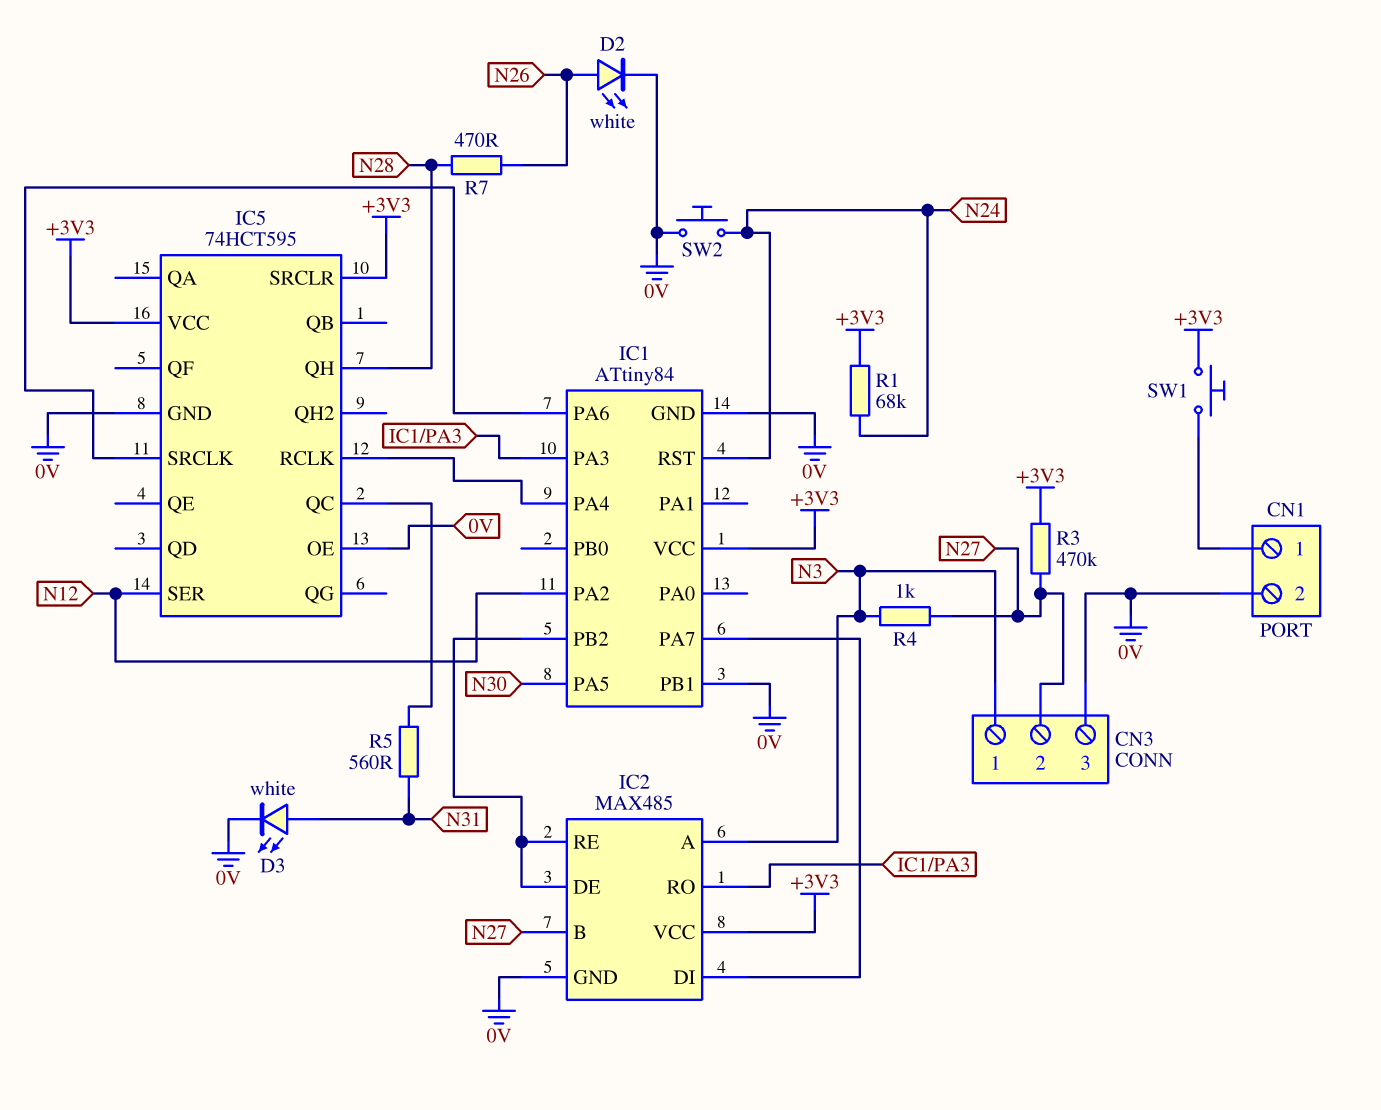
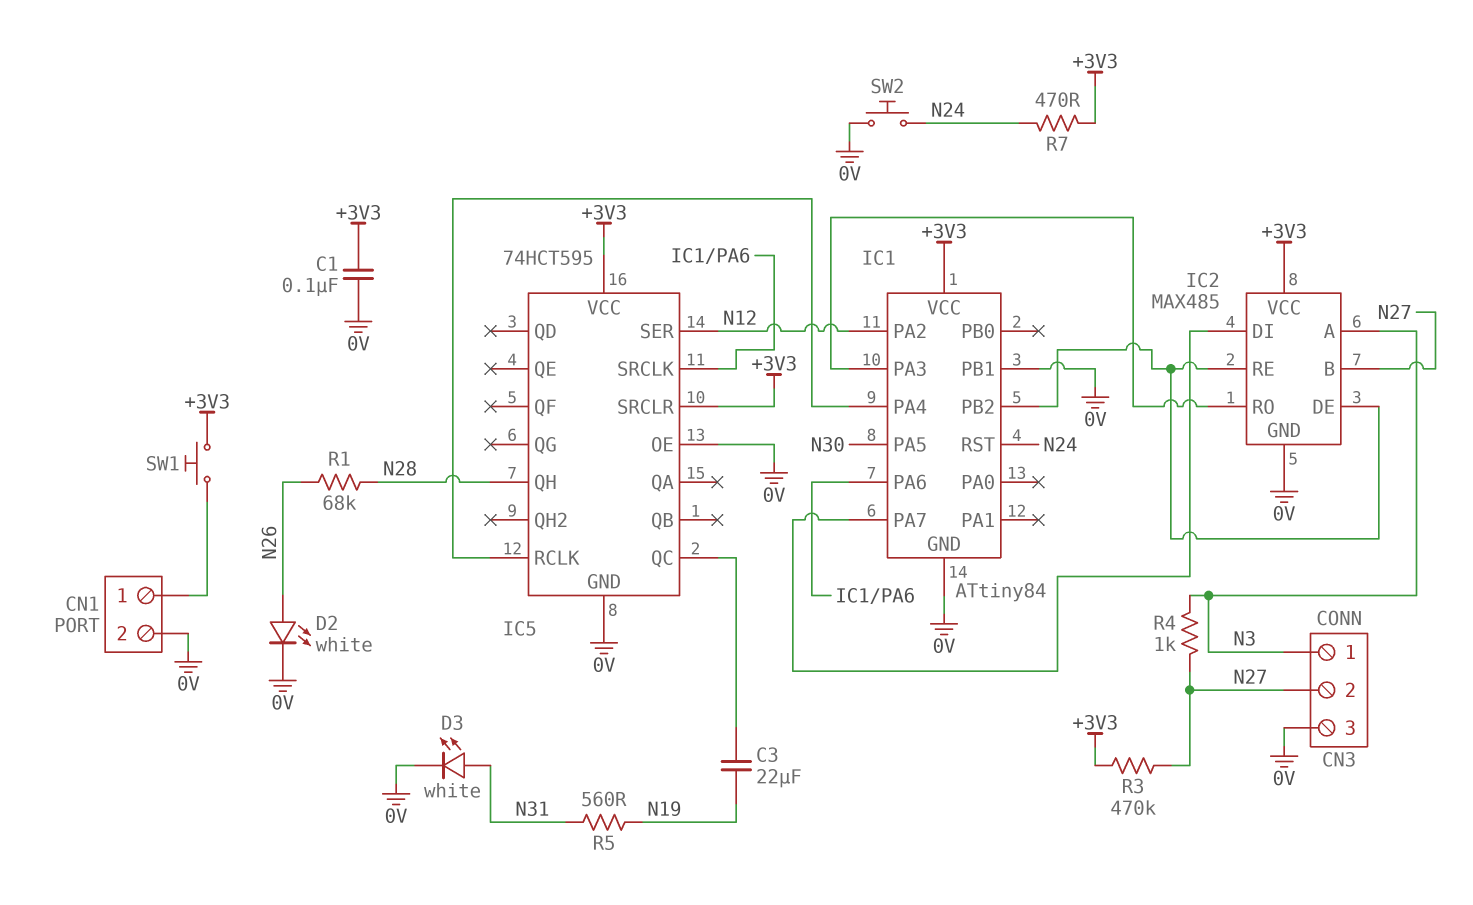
C1: none -> 100nF (+3V3, 0V)
C3: none -> 22uF (IC5/QC, N19)
R1: 68k (+3V3, N24) -> 68k (N26, N28)
R5: 560 (IC5/QC, N31) -> 560 (N19, N31)
R7: 470 (N26, N28) -> 470 (+3V3, N24)

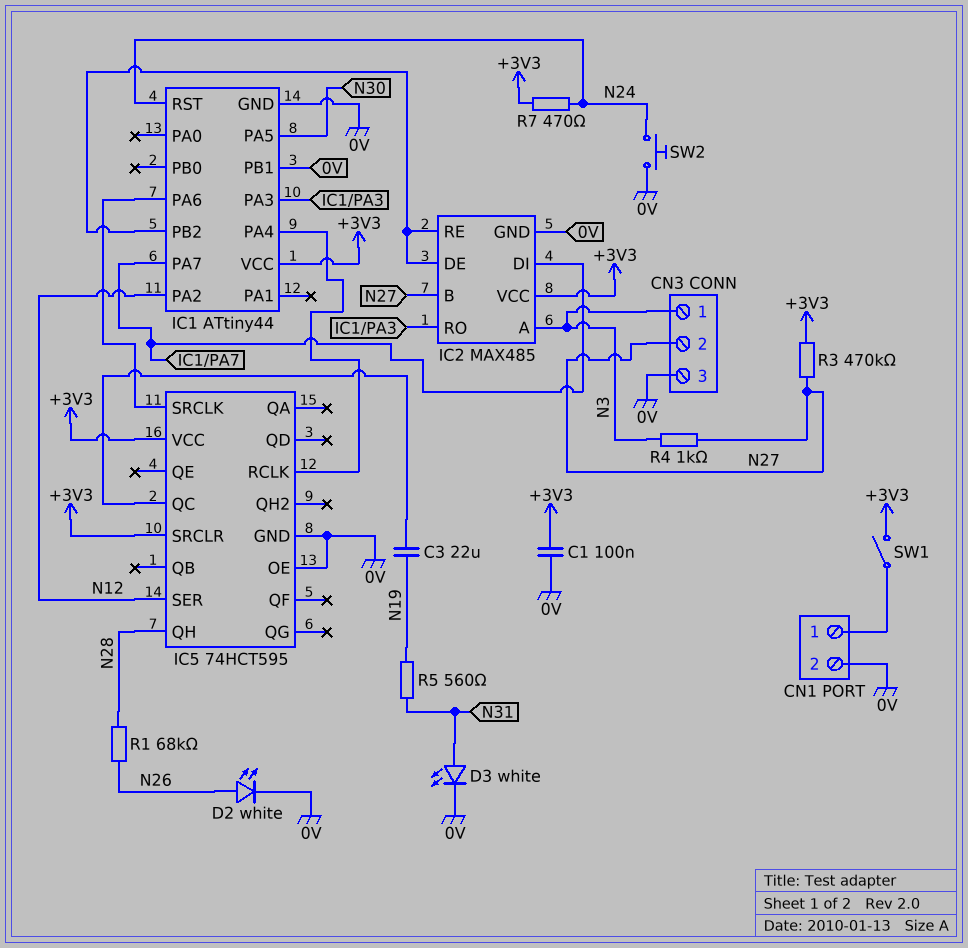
IC1: ATtiny84 -> ATtiny44
SW1: button (+3V3, CN1/1) -> switch (+3V3, CN1/1)

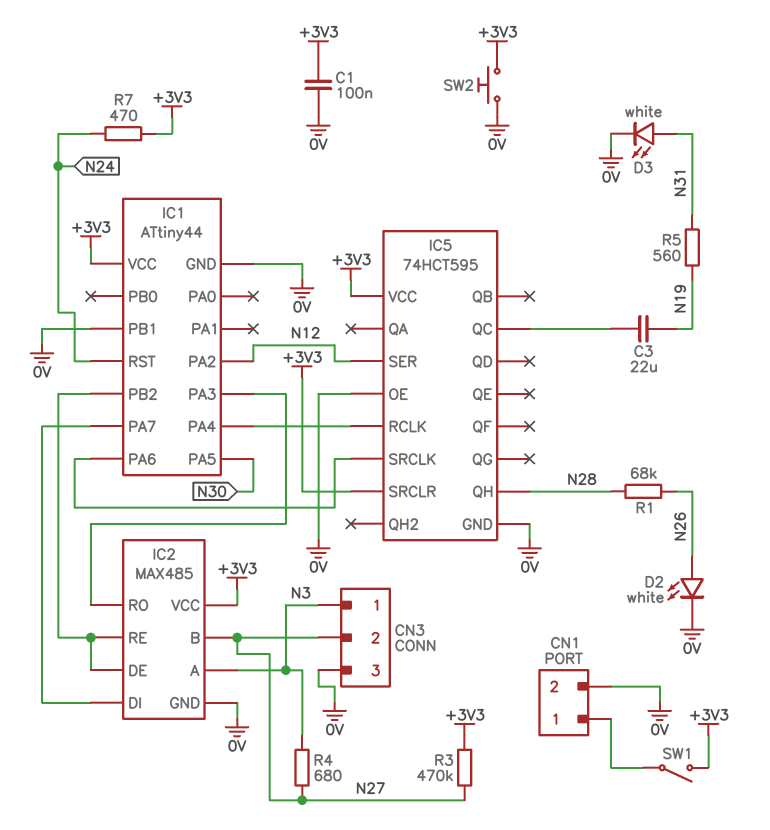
R4: 1k (N3, N27) -> 680 (N3, N27)
SW2: button (0V, N24) -> button (+3V3, 0V)

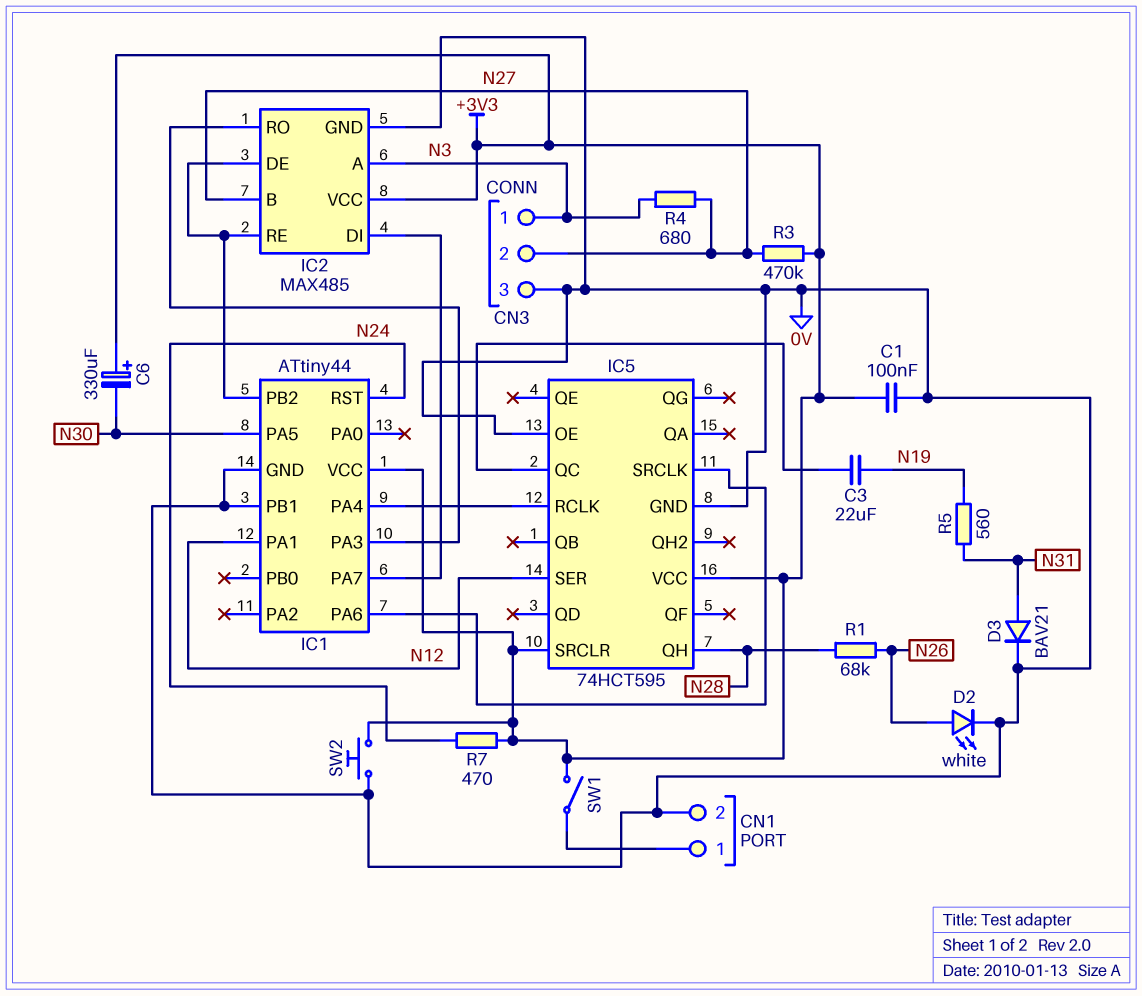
C6: none -> 330uF (plus +3V3, minus N30)
D3: LED white (A N31, K 0V) -> diode BAV21 (A N31, K 0V)
IC1 pin PA1: none -> N12
IC1 pin PA2: N12 -> none

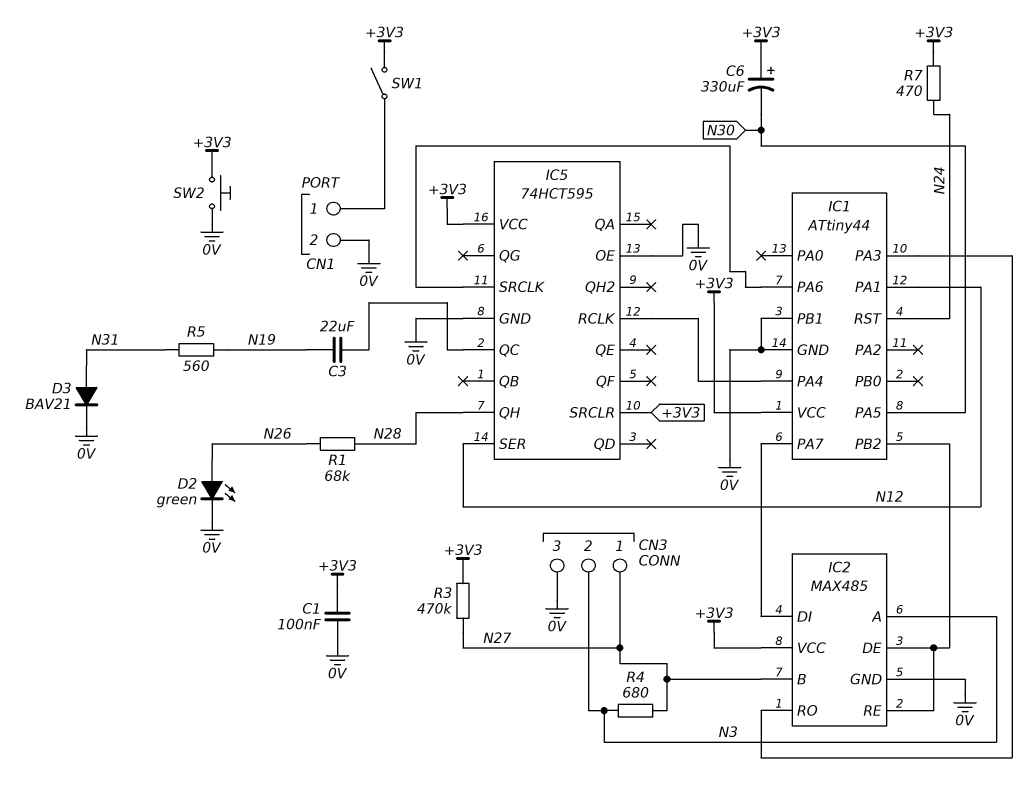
CN3 pin 1: N3 -> N27
CN3 pin 2: N27 -> N3
D2: LED white (A N26, K 0V) -> LED green (A N26, K 0V)

